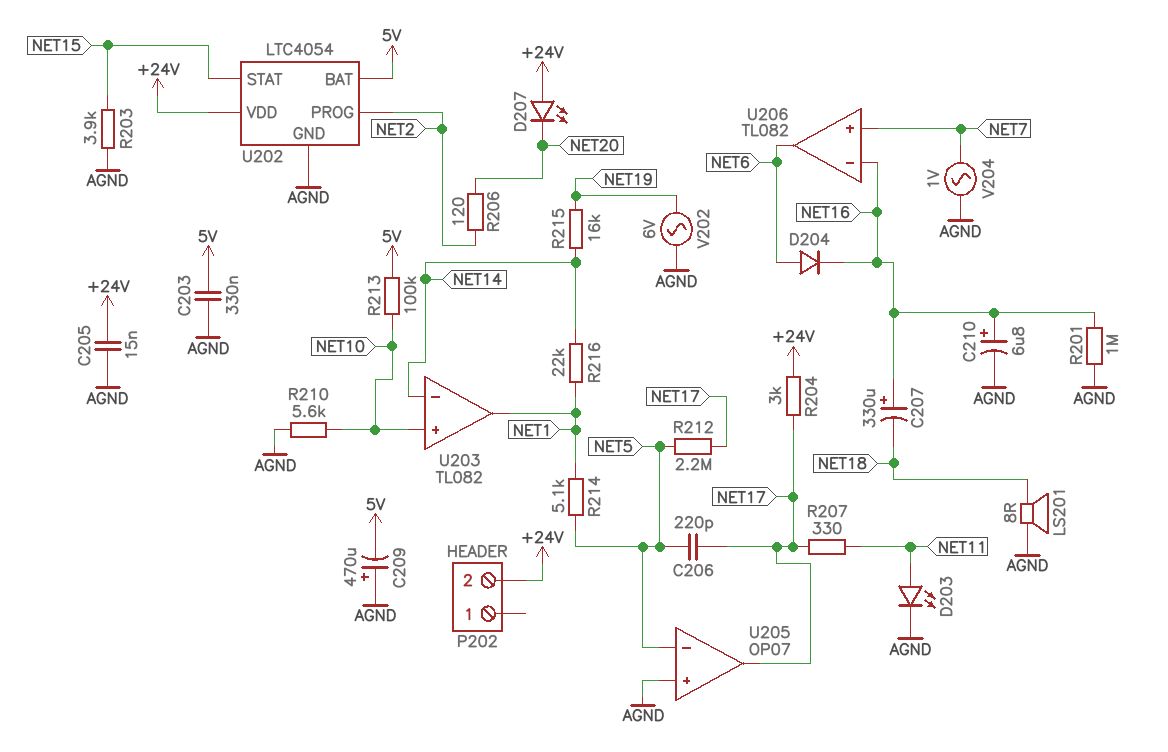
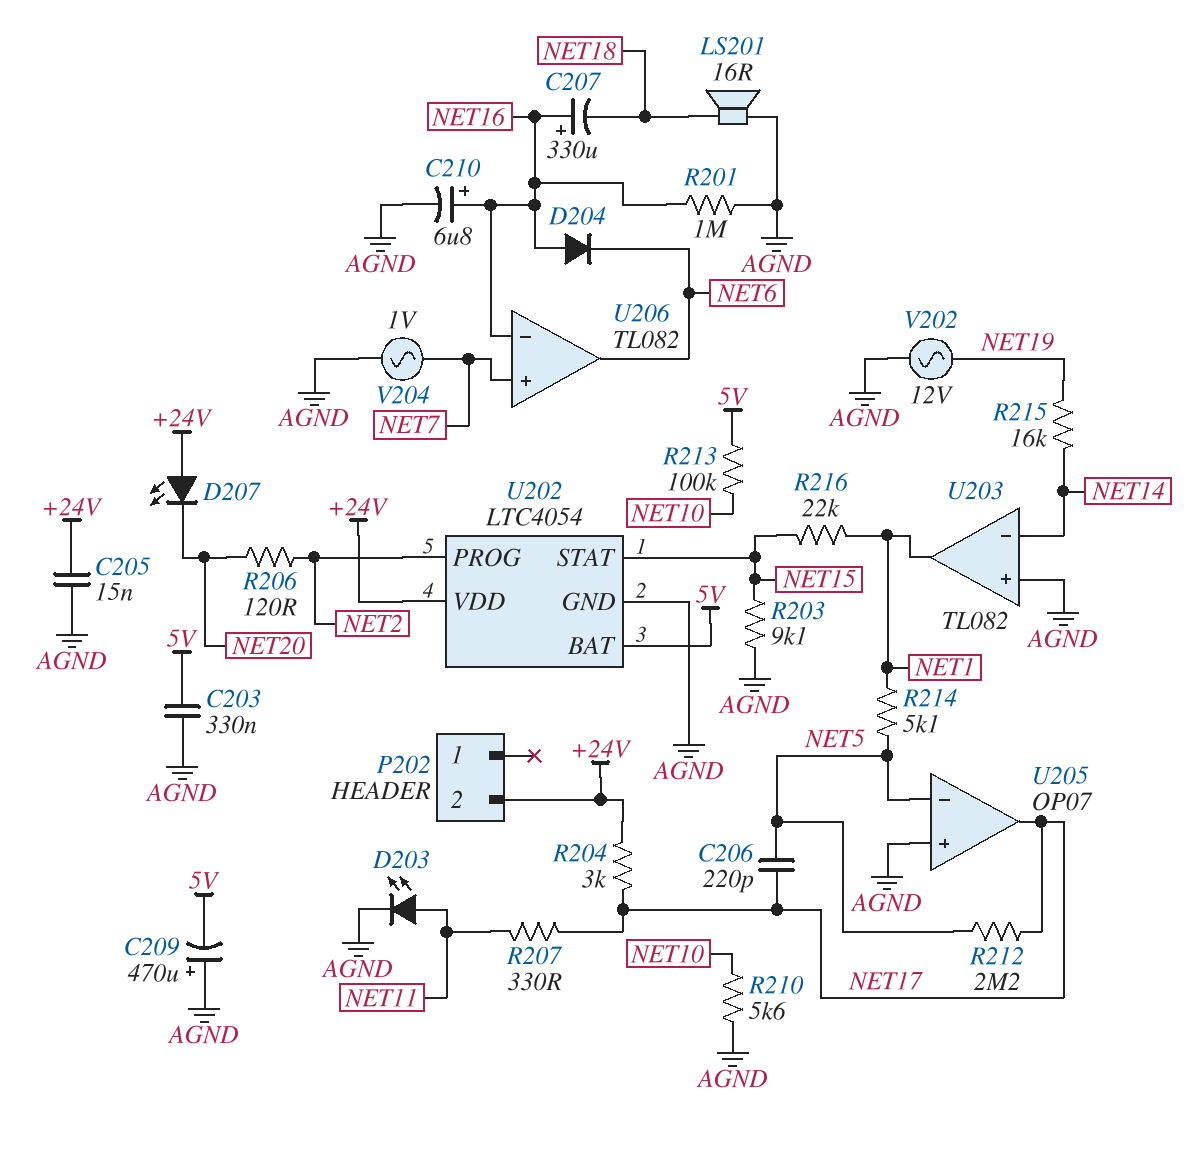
D204: diode (A NET6, K NET16) -> diode (A NET16, K NET6)
LS201: speaker 8R (AGND, NET18) -> speaker 16R (AGND, NET18)
R203: 3.9k (AGND, NET15) -> 9.1k (AGND, NET15)
R216: 22k (NET1, NET14) -> 22k (NET1, NET15)
U203 pin in+: NET10 -> AGND
V202: AC 6V (AGND, NET19) -> AC 12V (AGND, NET19)

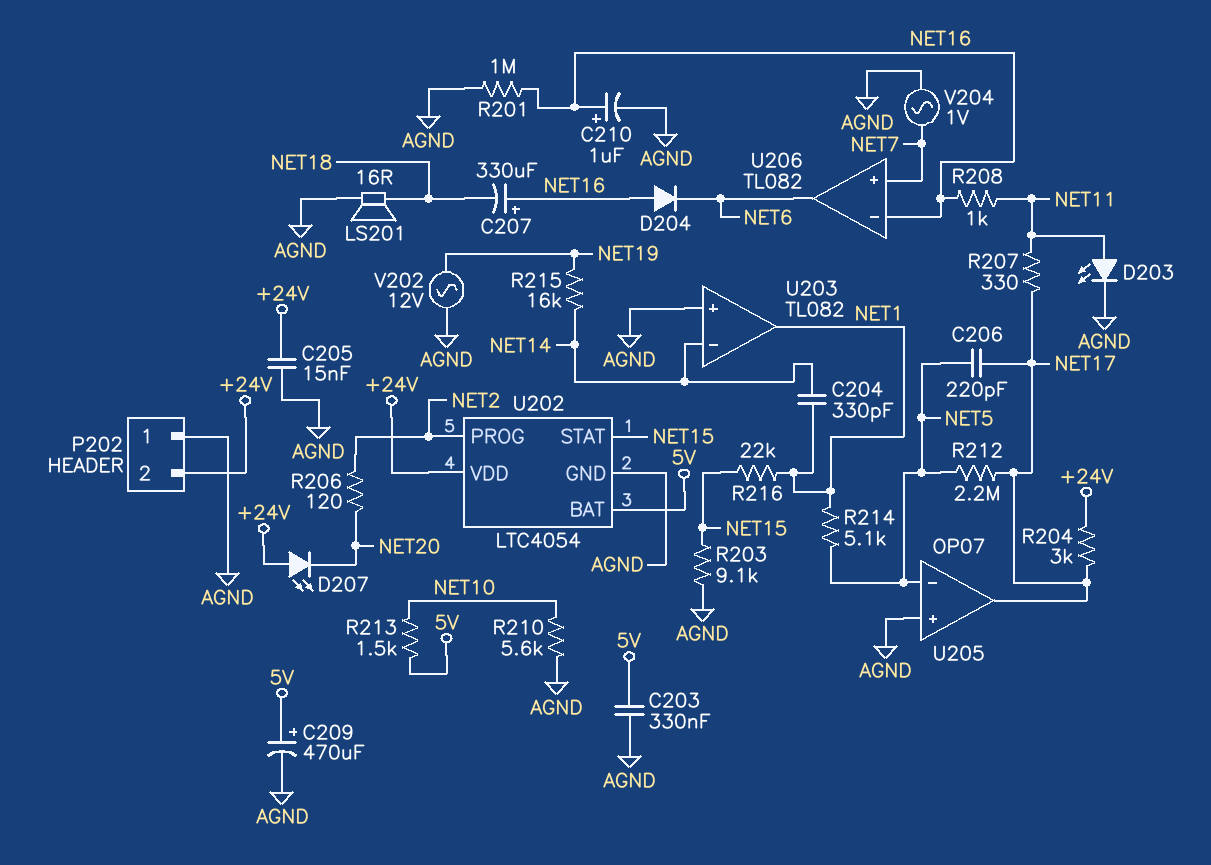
C204: none -> 330pF (NET1, NET14)
C209: 470uF (plus AGND, minus 5V) -> 470uF (plus 5V, minus AGND)
C210: 6.8uF (plus NET16, minus AGND) -> 1uF (plus NET16, minus AGND)
P202 pin 1: none -> AGND
R208: none -> 1k (NET11, NET16)
R213: 100k (5V, NET10) -> 1.5k (5V, NET10)

